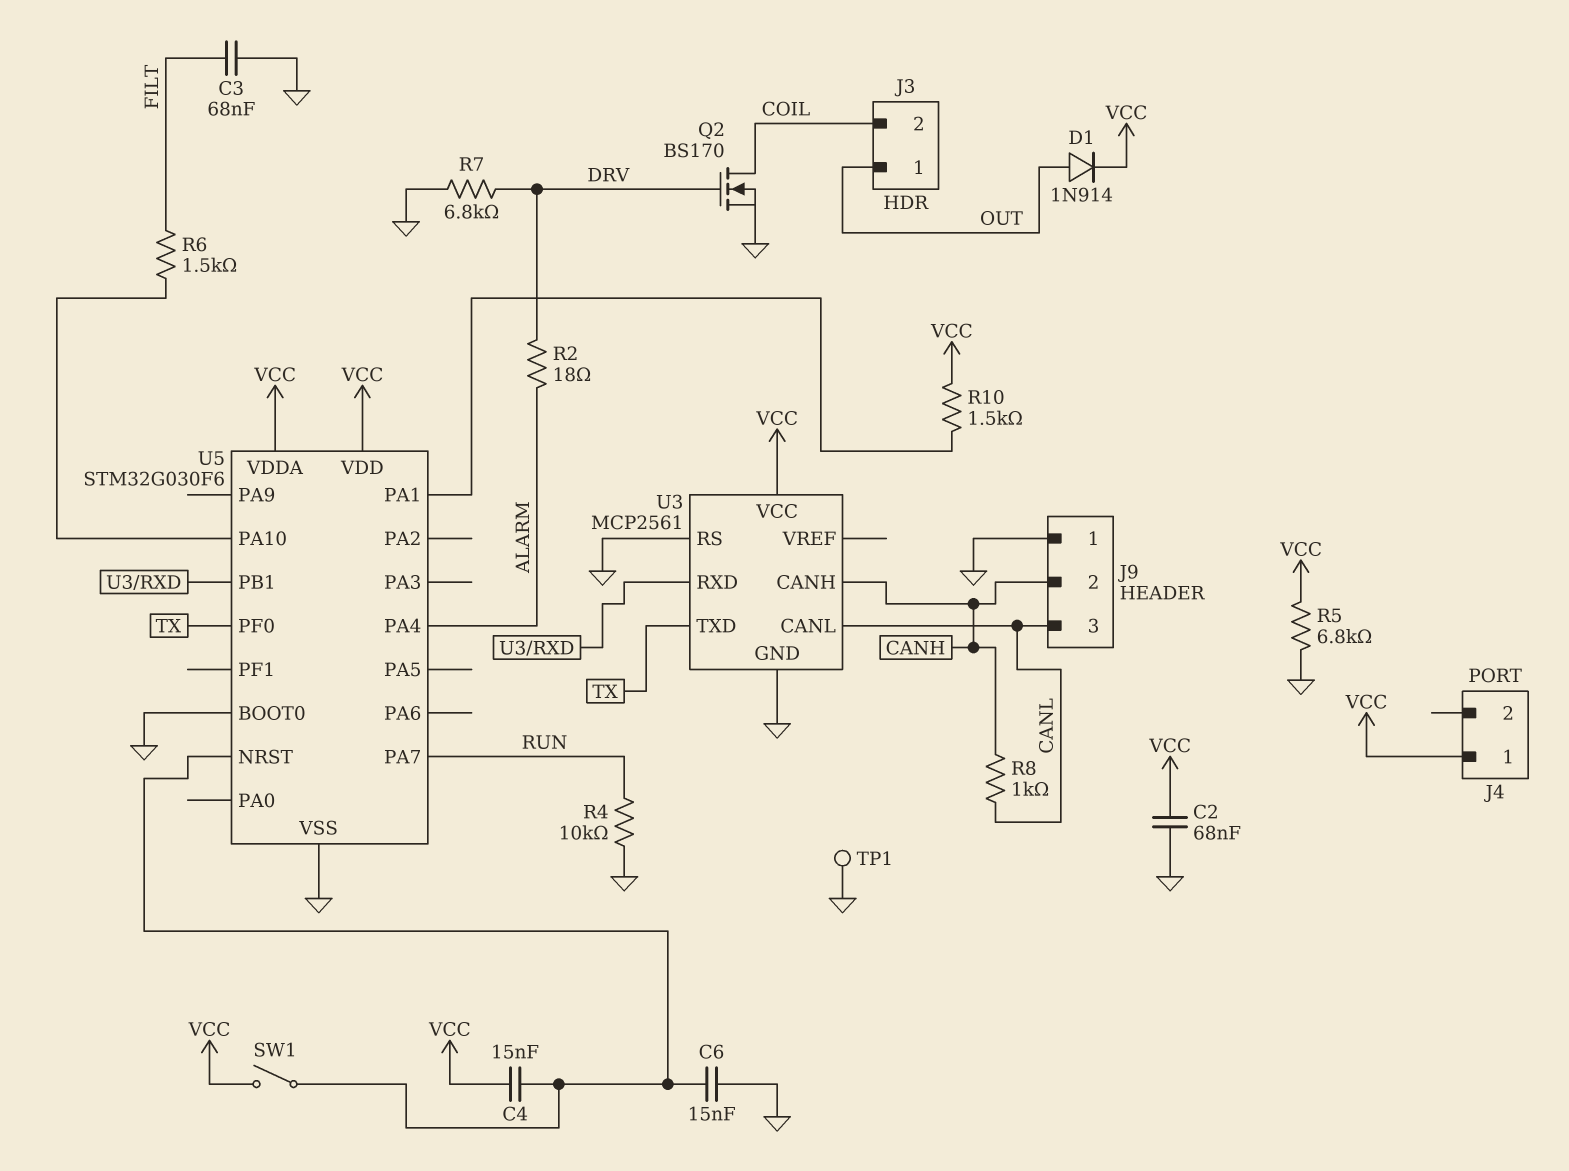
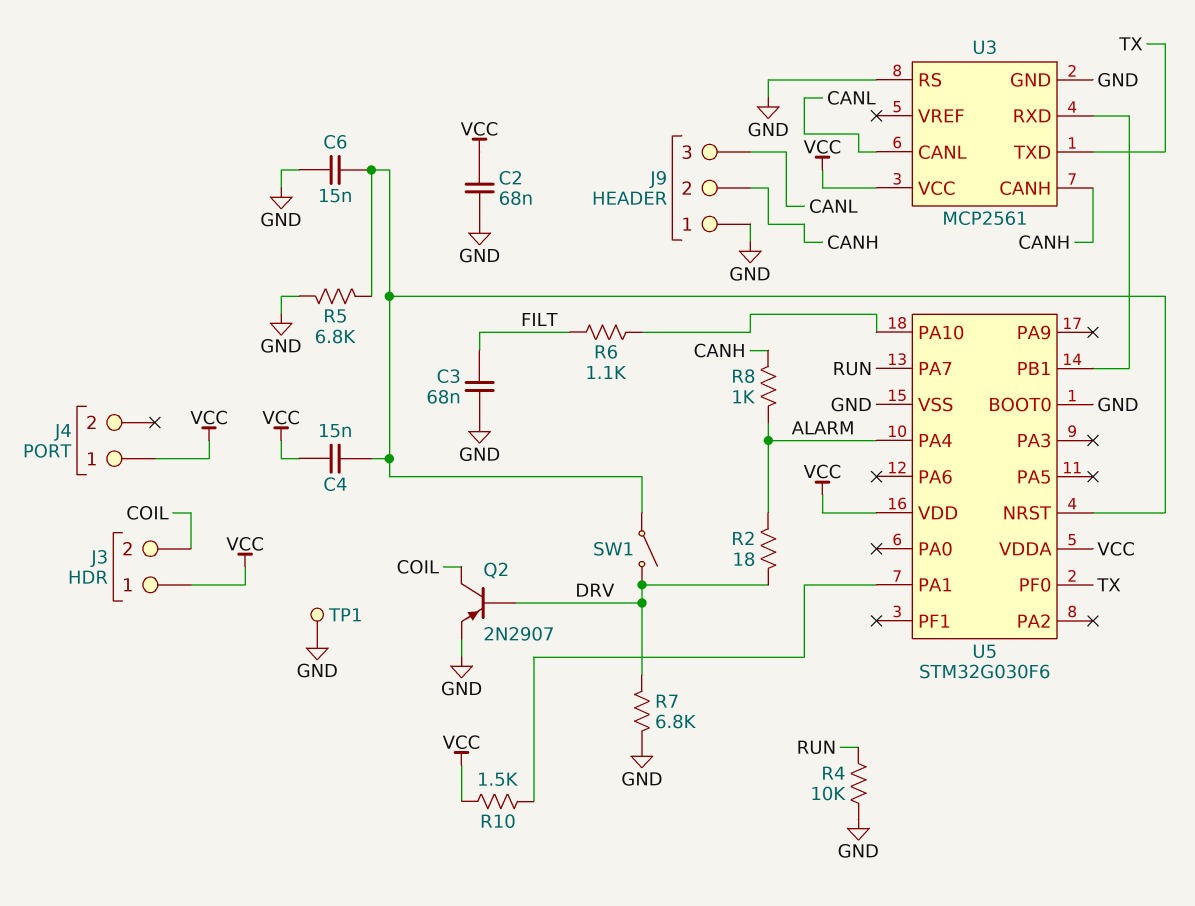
D1: diode 1N914 (A OUT, K VCC) -> none
J3 pin 1: OUT -> VCC
Q2: NMOS BS170 (G DRV, D COIL, S GND) -> PNP 2N2907 (B DRV, C COIL, E GND)
R5: 6.8k (GND, VCC) -> 6.8k (GND, U5/NRST)
R6: 1.5k (FILT, U5/PA10) -> 1.1k (FILT, U5/PA10)
R8: 1k (CANH, CANL) -> 1k (ALARM, CANH)
SW1: switch (U5/NRST, VCC) -> switch (DRV, U5/NRST)

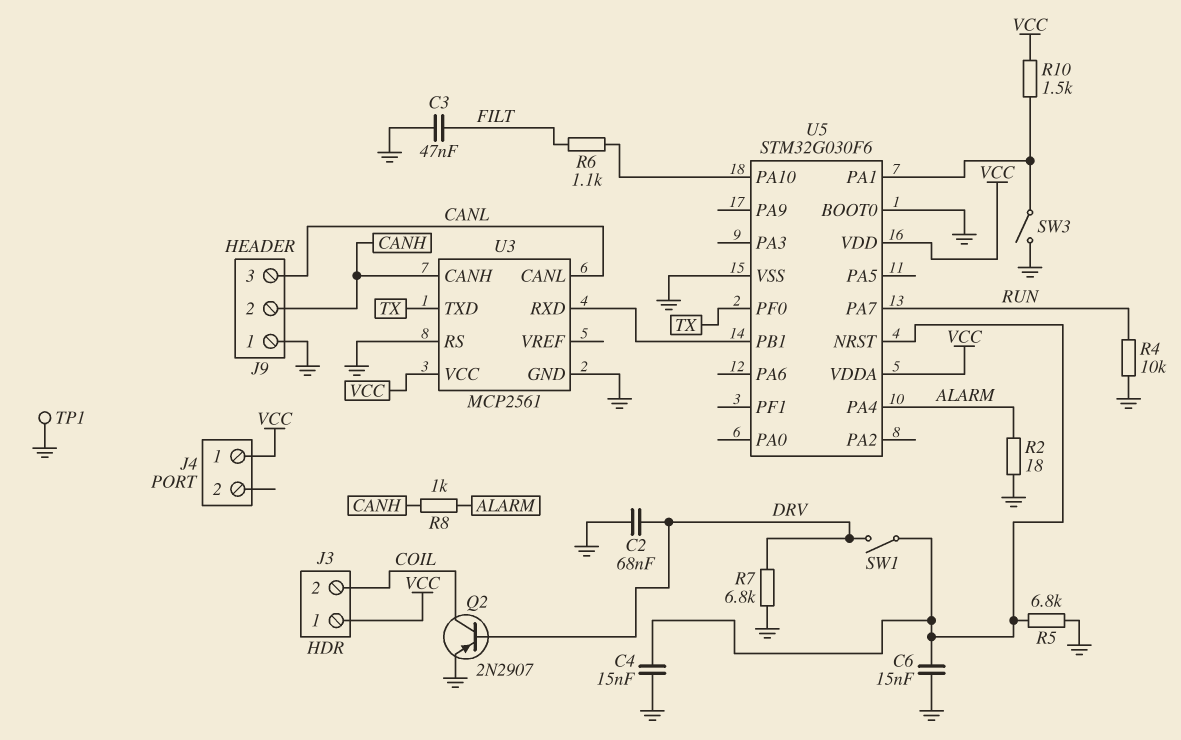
C2: 68nF (GND, VCC) -> 68nF (DRV, GND)
C3: 68nF (FILT, GND) -> 47nF (FILT, GND)
C4: 15nF (U5/NRST, VCC) -> 15nF (GND, U5/NRST)
R2: 18 (ALARM, DRV) -> 18 (ALARM, GND)
SW3: none -> switch (GND, U5/PA1)

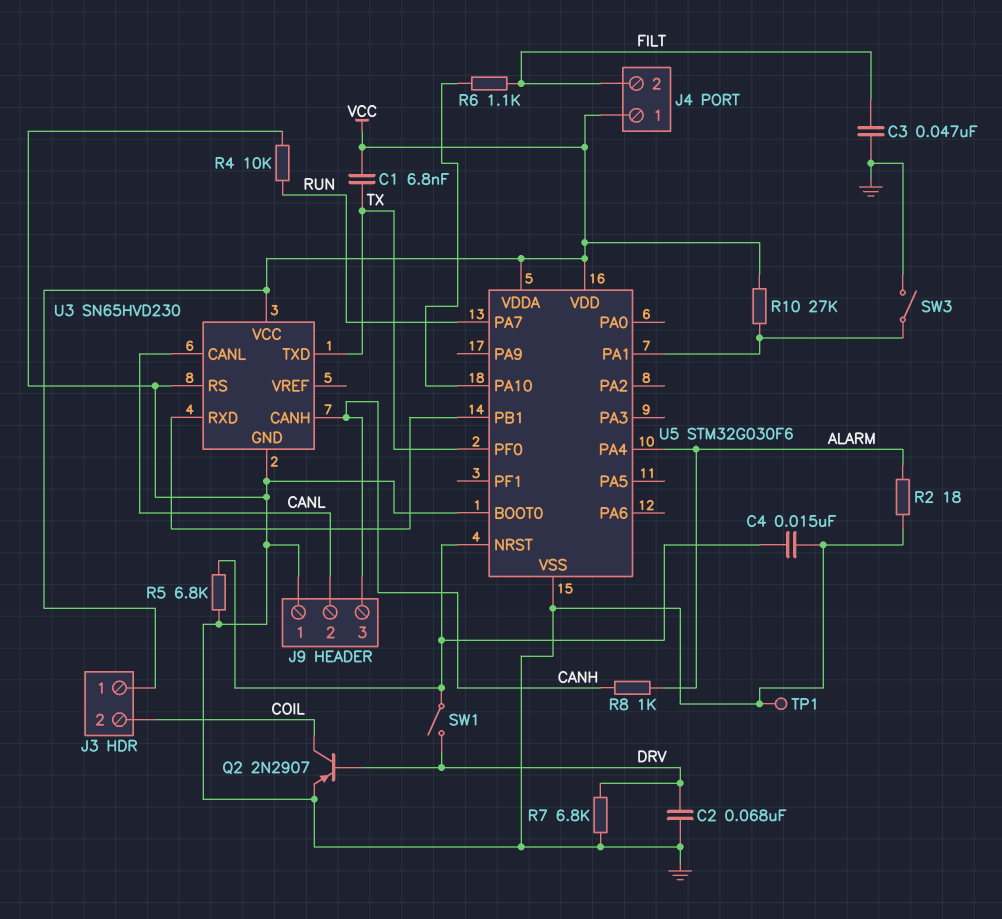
C1: none -> 6.8nF (TX, VCC)
C6: 15nF (GND, U5/NRST) -> none
J4 pin 2: none -> FILT
J9 pin 2: CANH -> CANL
J9 pin 3: CANL -> CANH
R10: 1.5k (U5/PA1, VCC) -> 27k (U5/PA1, VCC)
U3: MCP2561 -> SN65HVD230

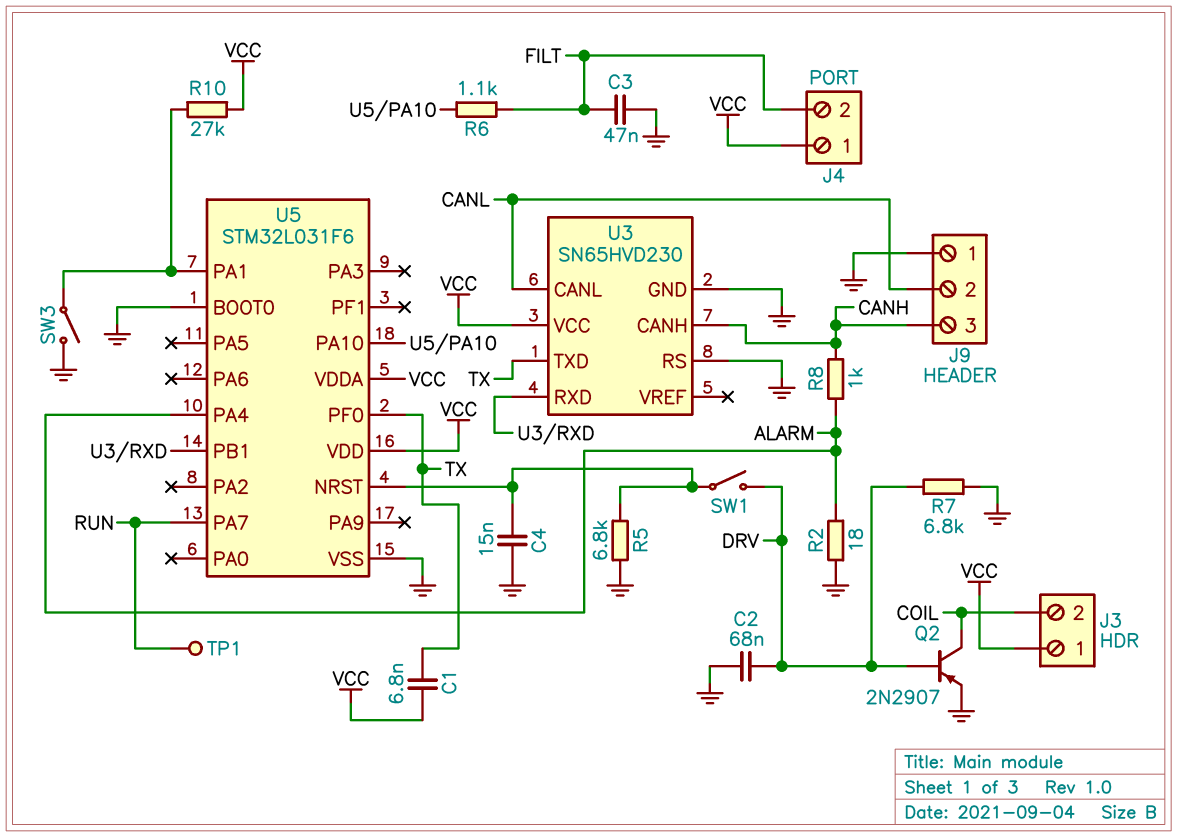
R4: 10k (GND, RUN) -> none
TP1: test point (GND) -> test point (RUN)
U5: STM32G030F6 -> STM32L031F6

